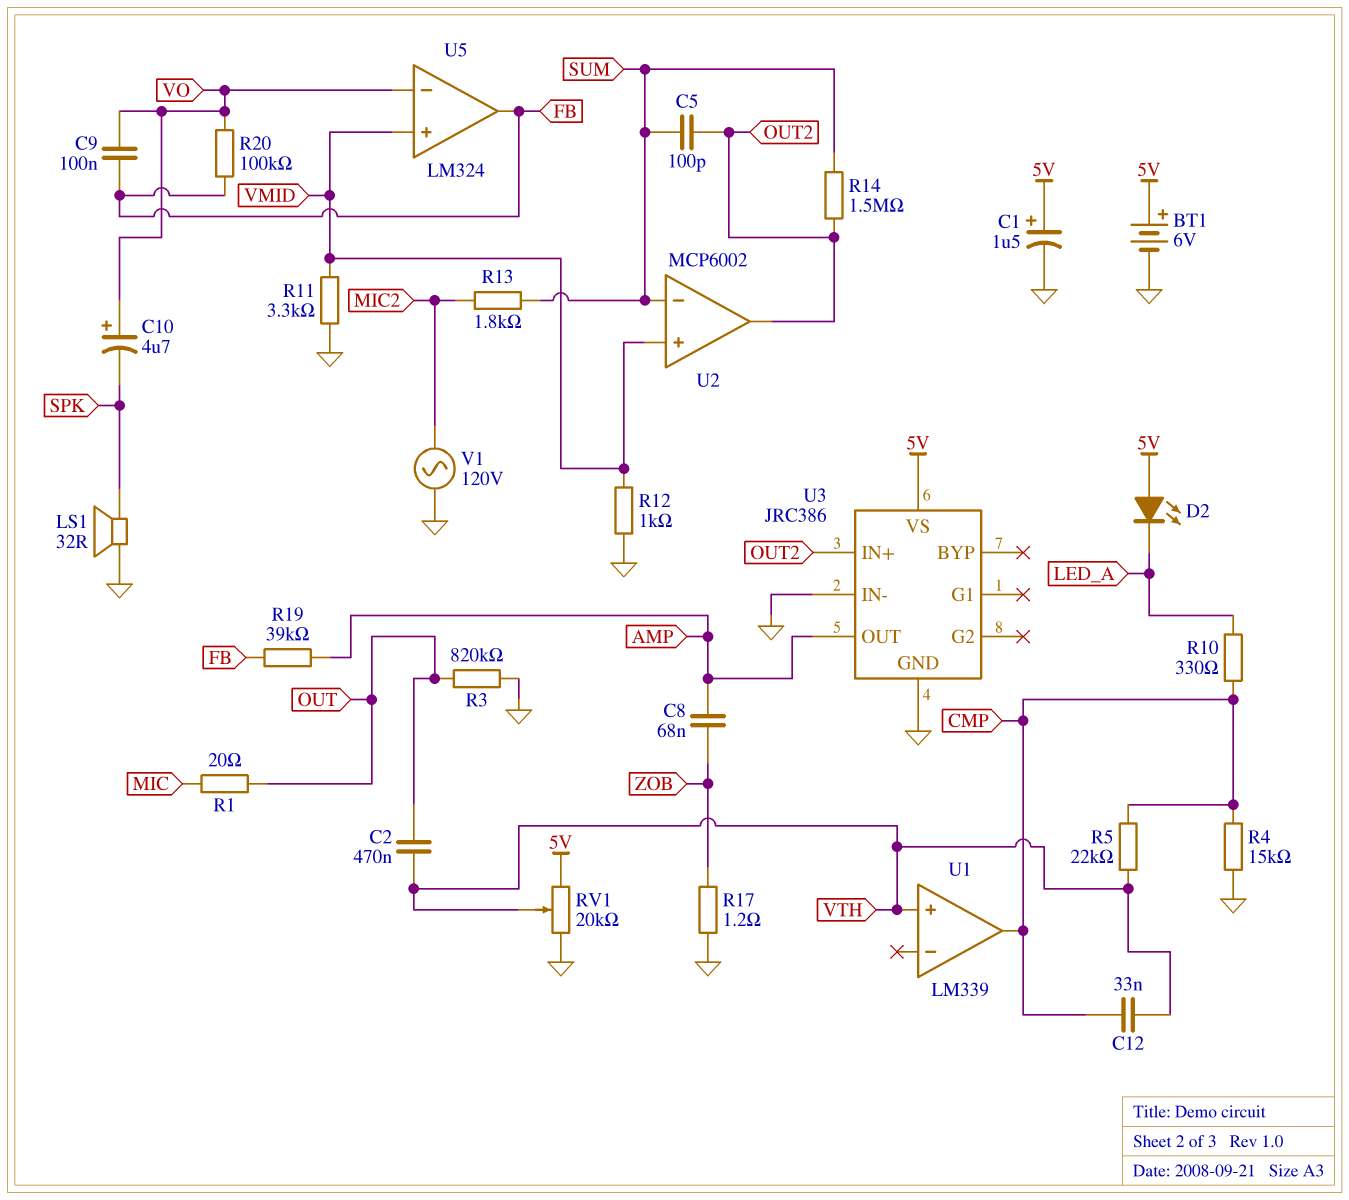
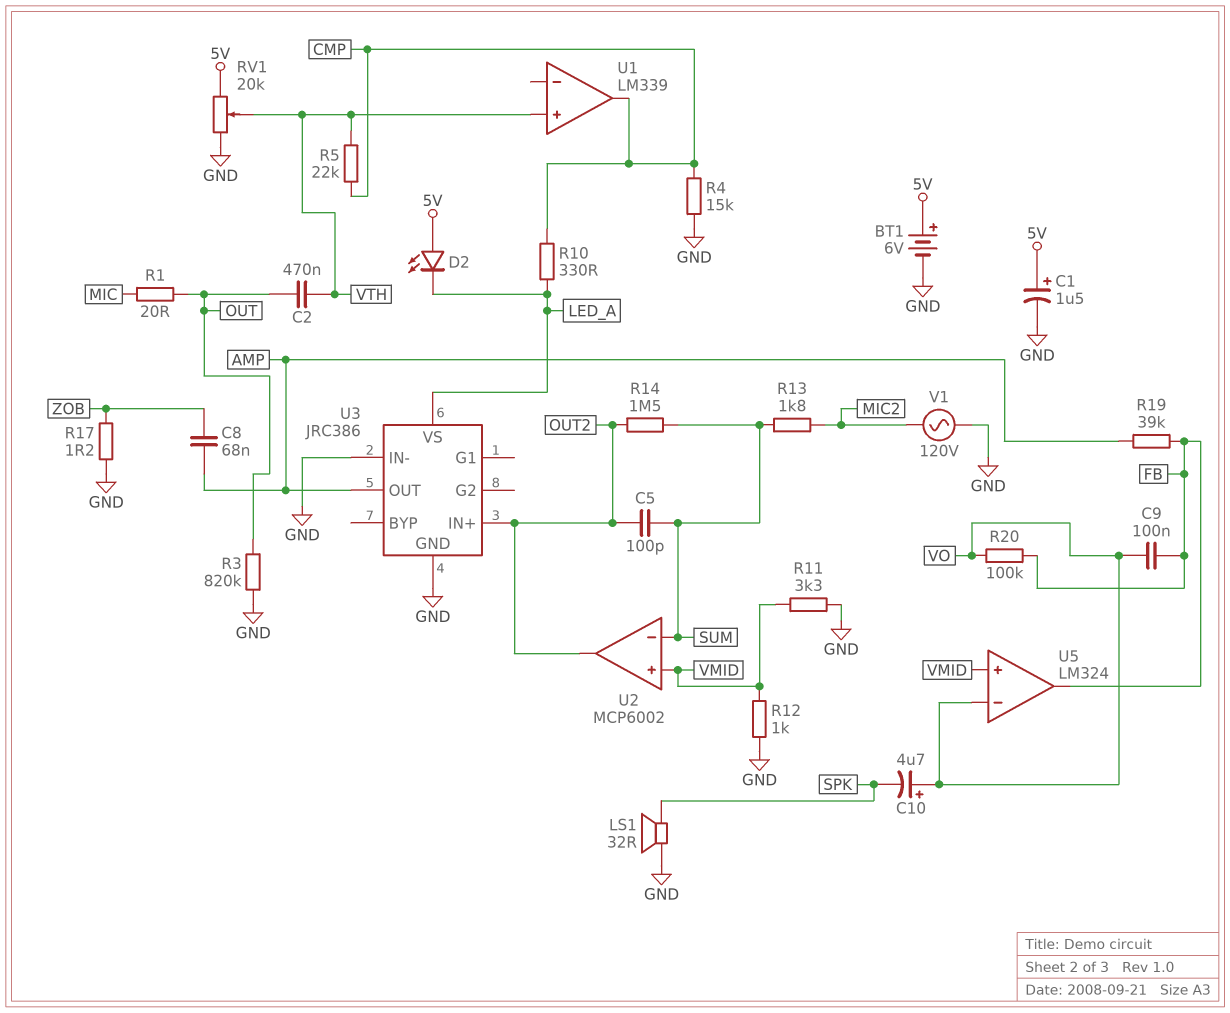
C12: 33nF (CMP, VTH) -> none
U3 pin VS: 5V -> LED_A

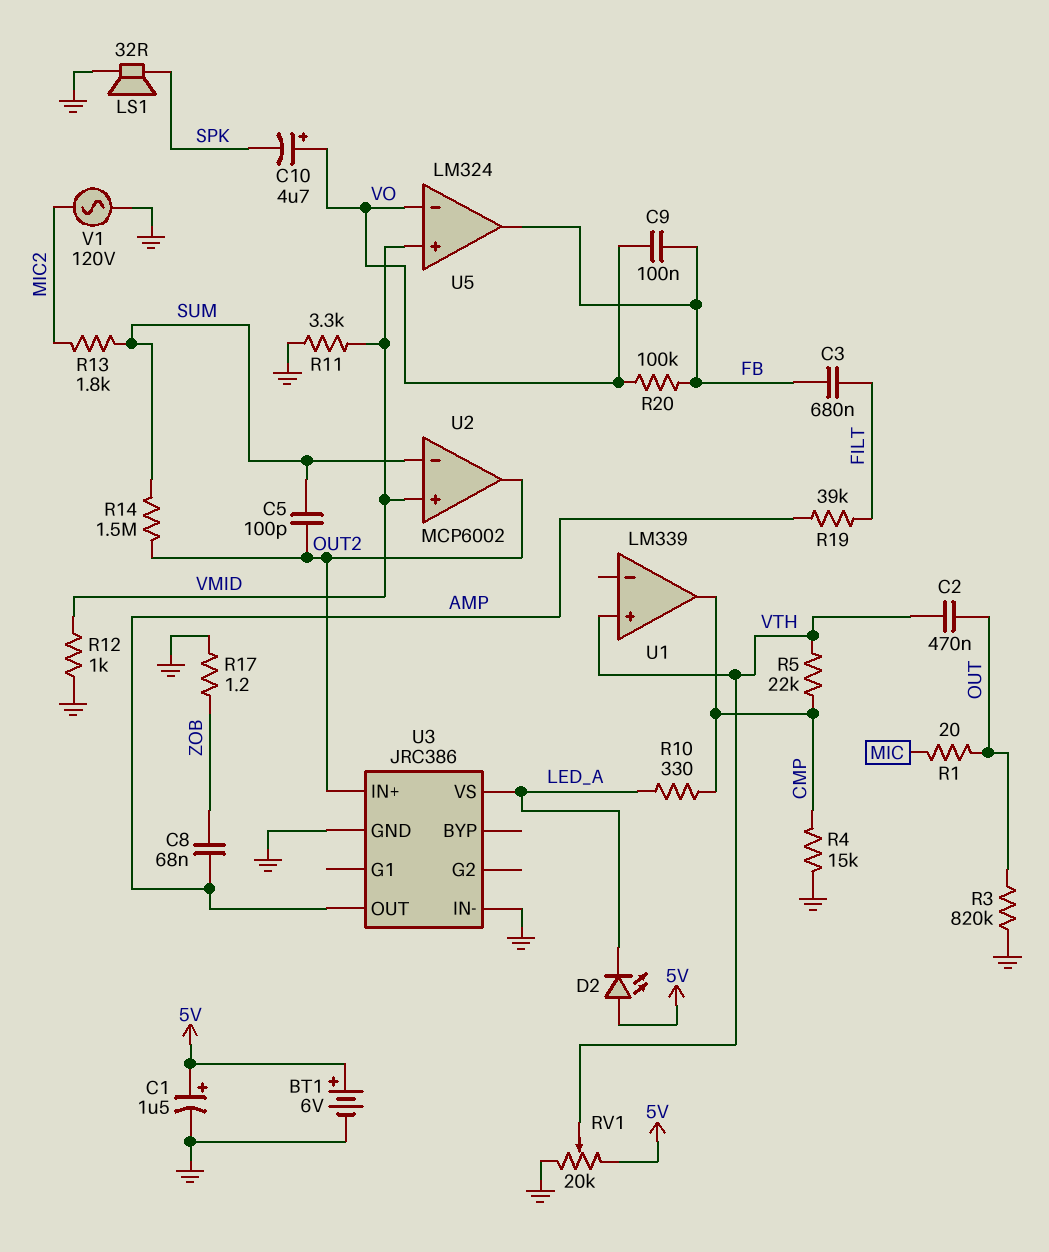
C3: none -> 680nF (FB, FILT)
R19: 39k (AMP, FB) -> 39k (AMP, FILT)

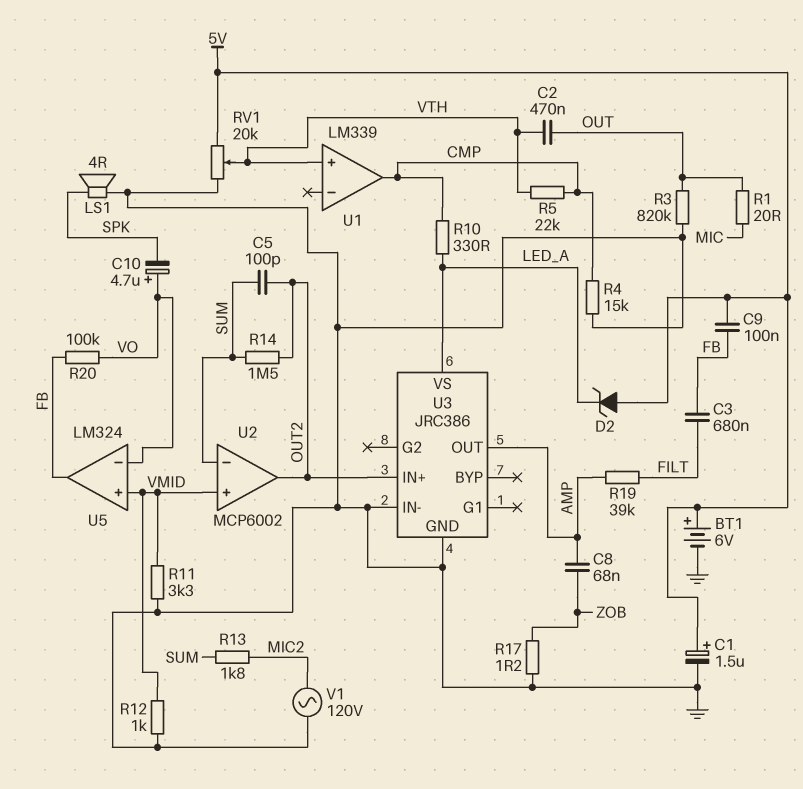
C9: 100nF (FB, VO) -> 100nF (5V, FB)
D2: LED (A 5V, K LED_A) -> zener (A 5V, K LED_A)
LS1: speaker 32R (GND, SPK) -> speaker 4R (GND, SPK)

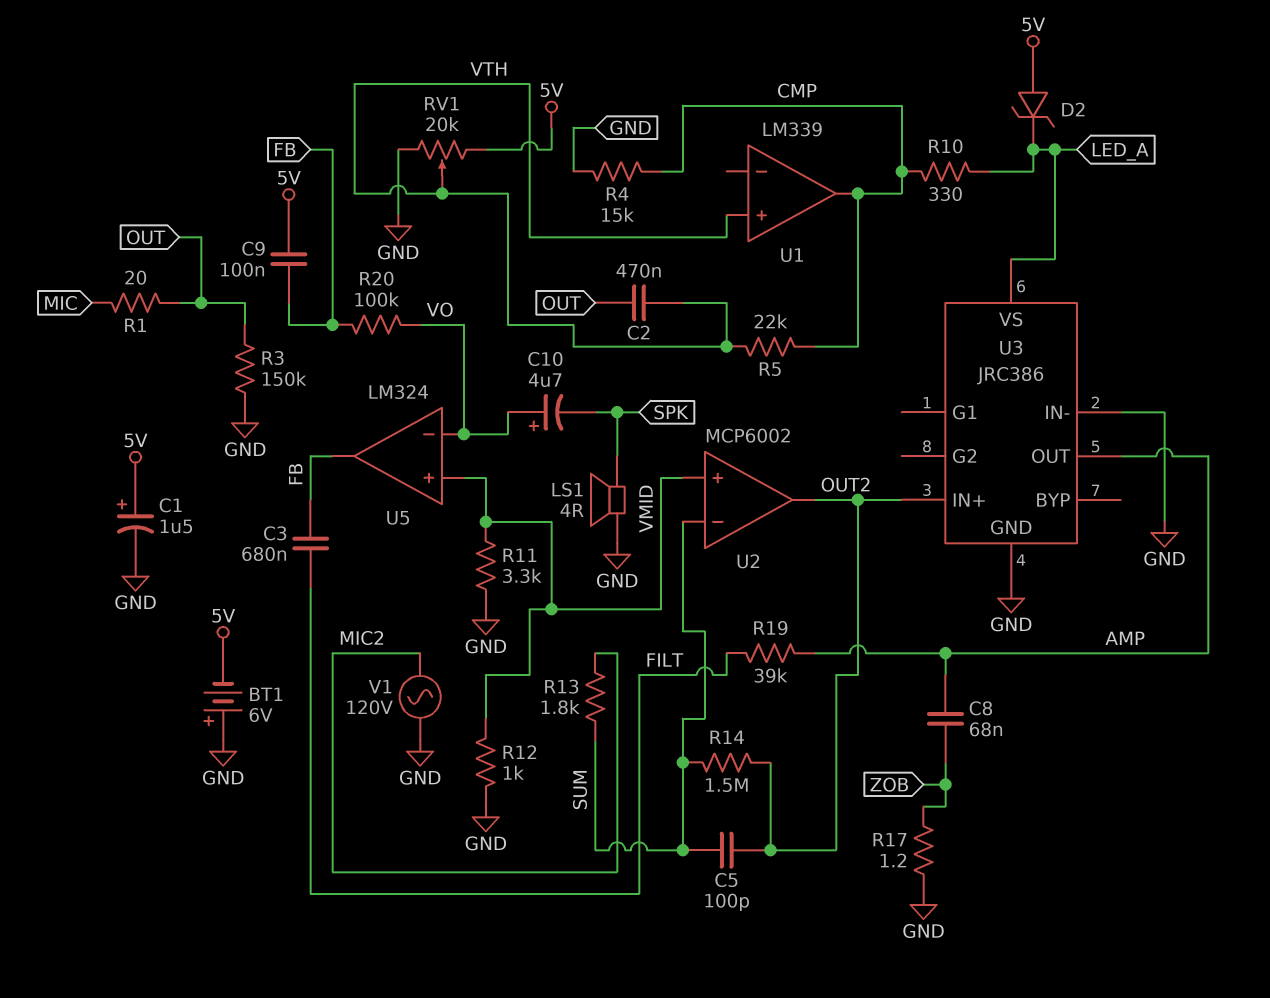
BT1: 6V (plus 5V, minus GND) -> 6V (plus GND, minus 5V)
R3: 820k (GND, OUT) -> 150k (GND, OUT)

